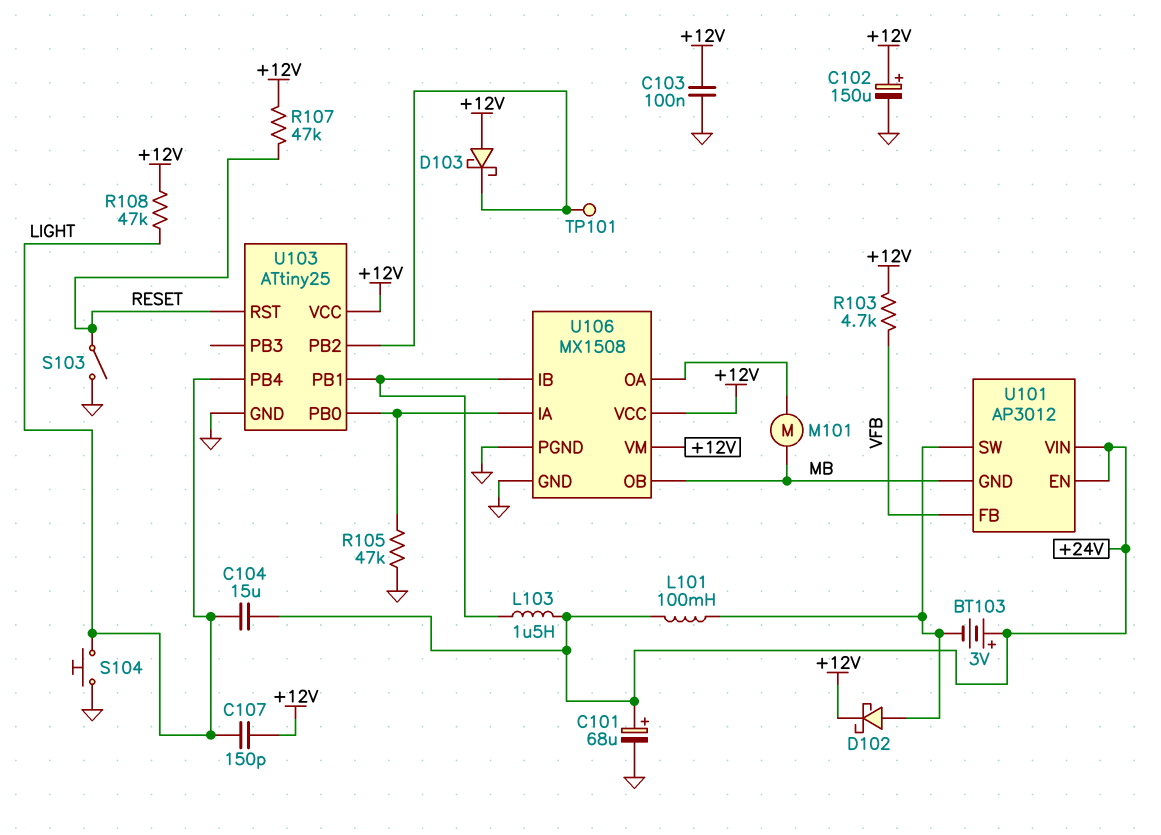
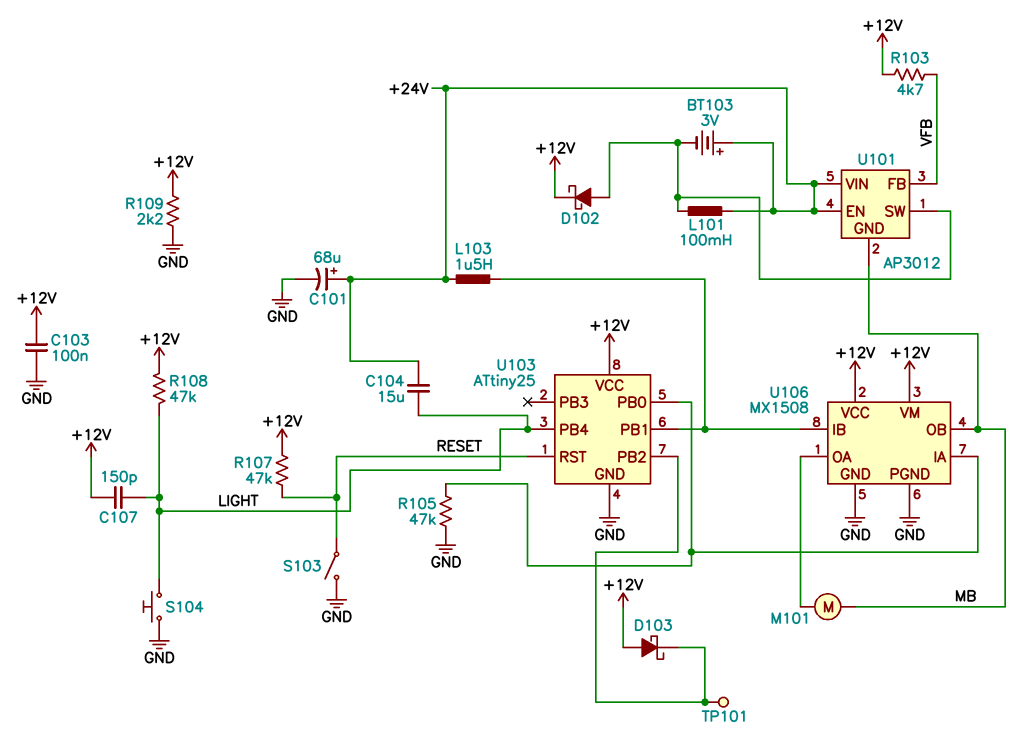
C102: 150uF (plus +12V, minus GND) -> none
R109: none -> 2.2k (+12V, GND)

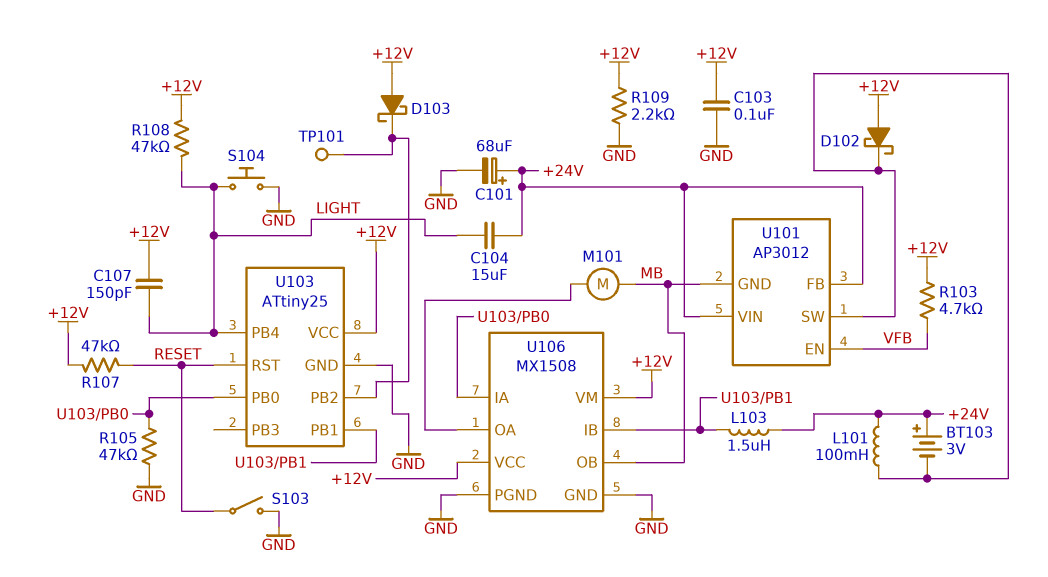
D102: schottky (A U101/SW, K +12V) -> schottky (A +12V, K U101/SW)
U101 pin EN: +24V -> VFB
U101 pin FB: VFB -> +24V

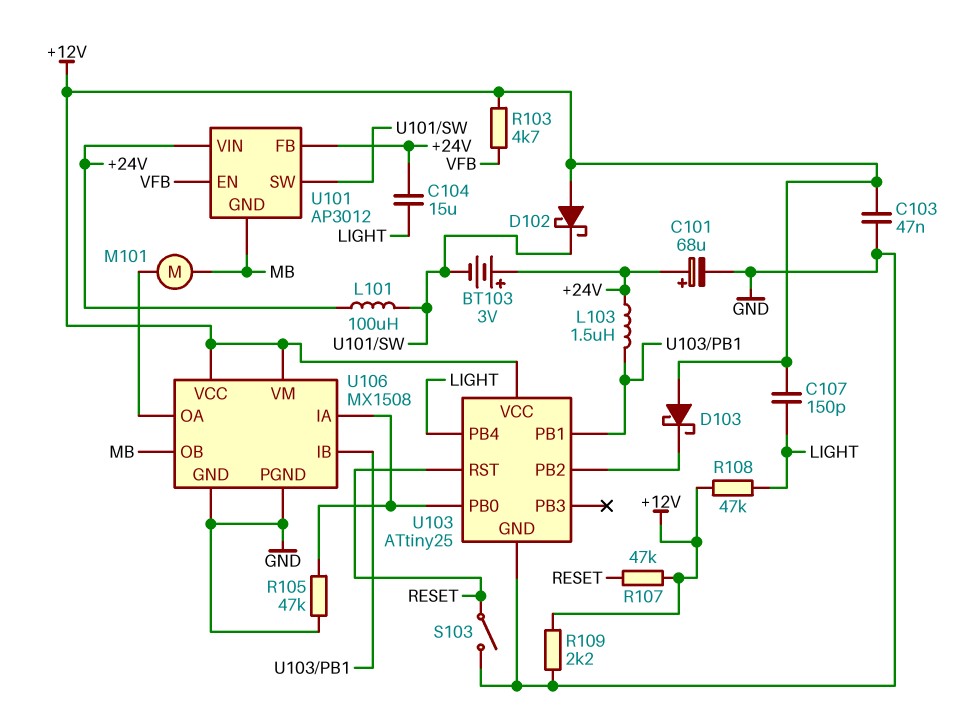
C103: 100nF (+12V, GND) -> 47nF (+12V, GND)
L101: 100mH (+24V, U101/SW) -> 100uH (+24V, U101/SW)
S104: button (GND, LIGHT) -> none
TP101: test point (U103/PB2) -> none

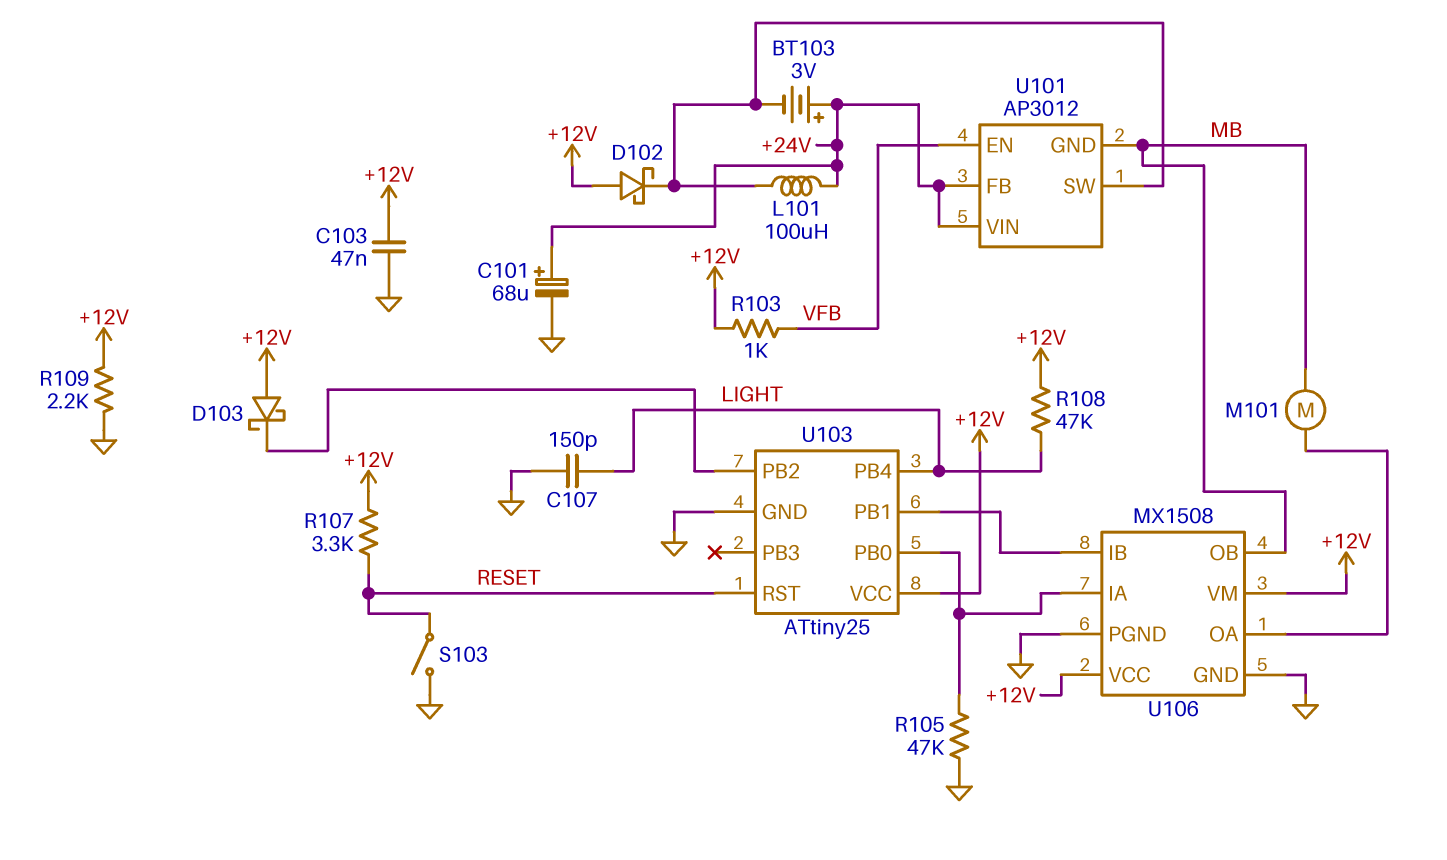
C104: 15uF (+24V, LIGHT) -> none
C107: 150pF (+12V, LIGHT) -> 150pF (GND, LIGHT)
L103: 1.5uH (+24V, U103/PB1) -> none
R103: 4.7k (+12V, VFB) -> 1k (+12V, VFB)
R107: 47k (+12V, RESET) -> 3.3k (+12V, RESET)

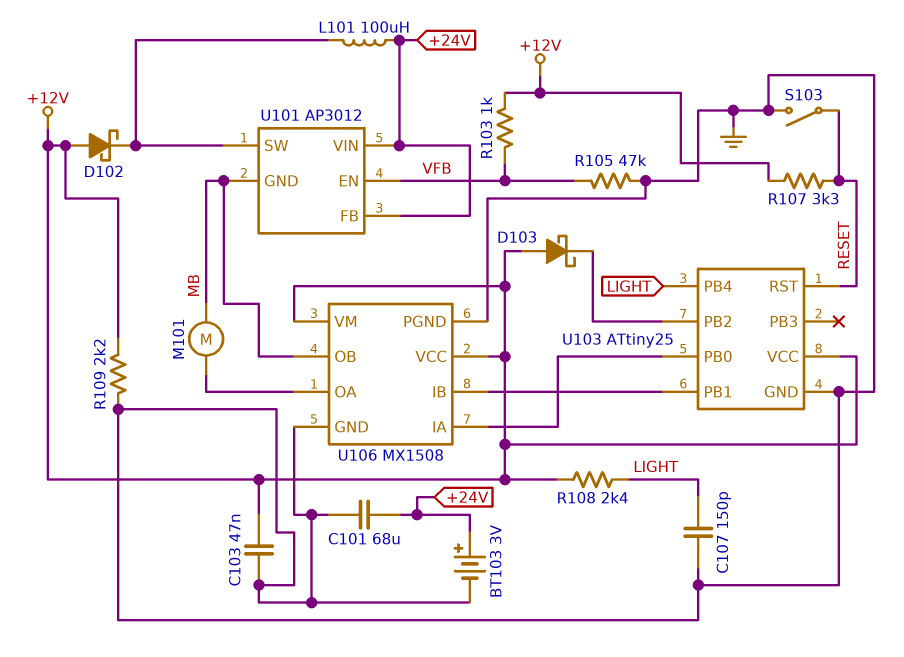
BT103: 3V (plus +24V, minus U101/SW) -> 3V (plus +24V, minus GND)
C101: 68uF (plus +24V, minus GND) -> 68uF (+24V, GND)
R105: 47k (GND, U103/PB0) -> 47k (GND, VFB)
R108: 47k (+12V, LIGHT) -> 2.4k (+12V, LIGHT)

